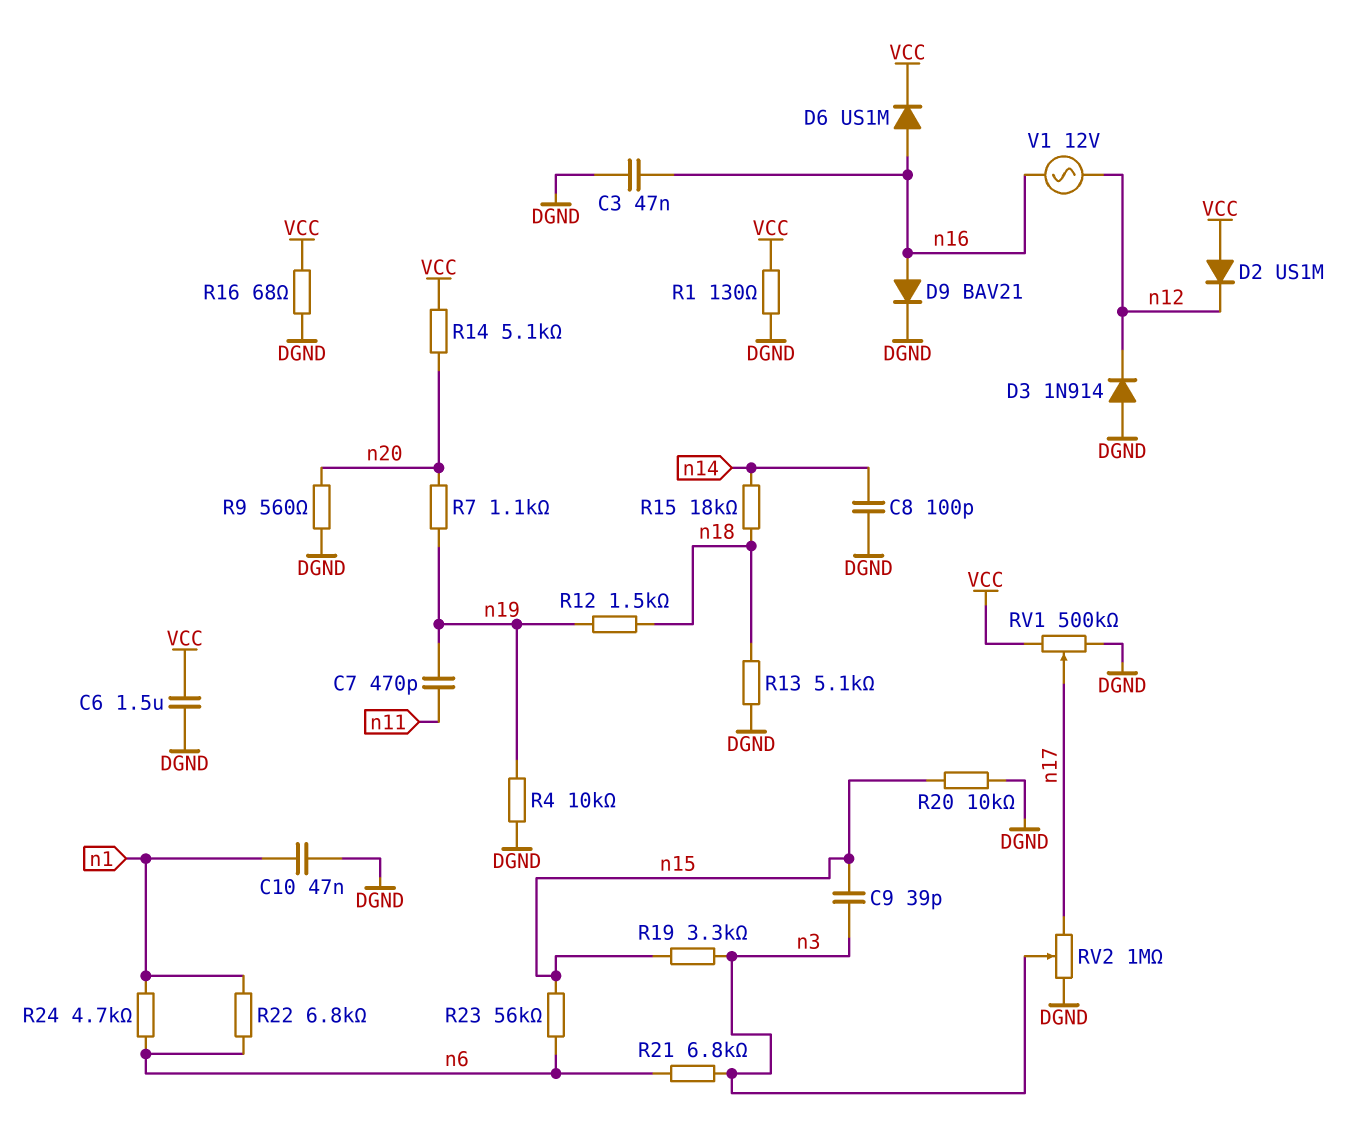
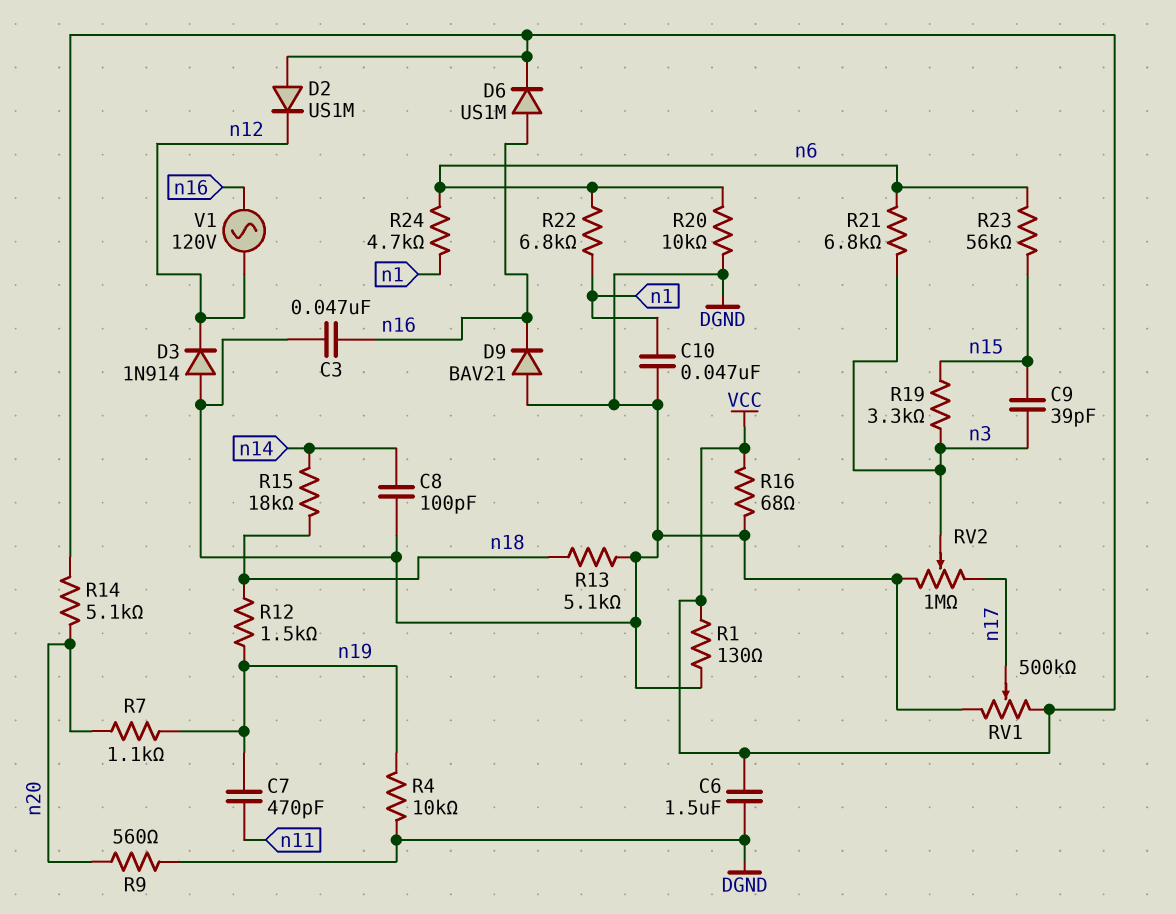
D9: diode BAV21 (A n16, K DGND) -> diode BAV21 (A DGND, K n16)
R20: 10k (DGND, n15) -> 10k (DGND, n6)
V1: AC 12V (n12, n16) -> AC 120V (n12, n16)

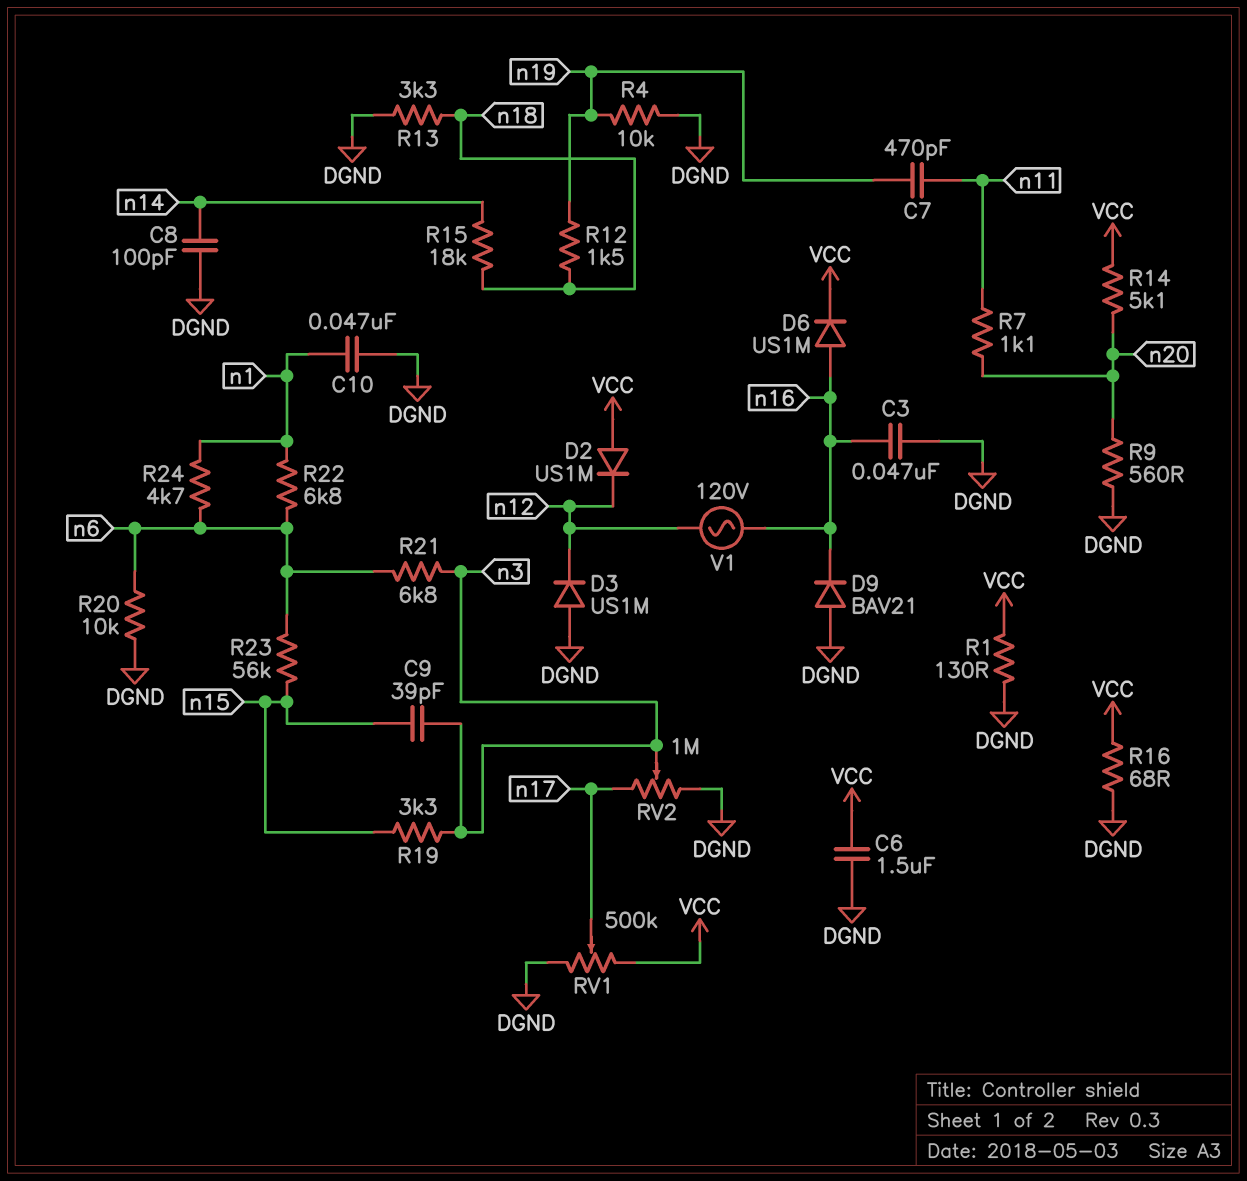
D3: diode 1N914 (A DGND, K n12) -> diode US1M (A DGND, K n12)
R7: 1.1k (n19, n20) -> 1.1k (n11, n20)
R13: 5.1k (DGND, n18) -> 3.3k (DGND, n18)

